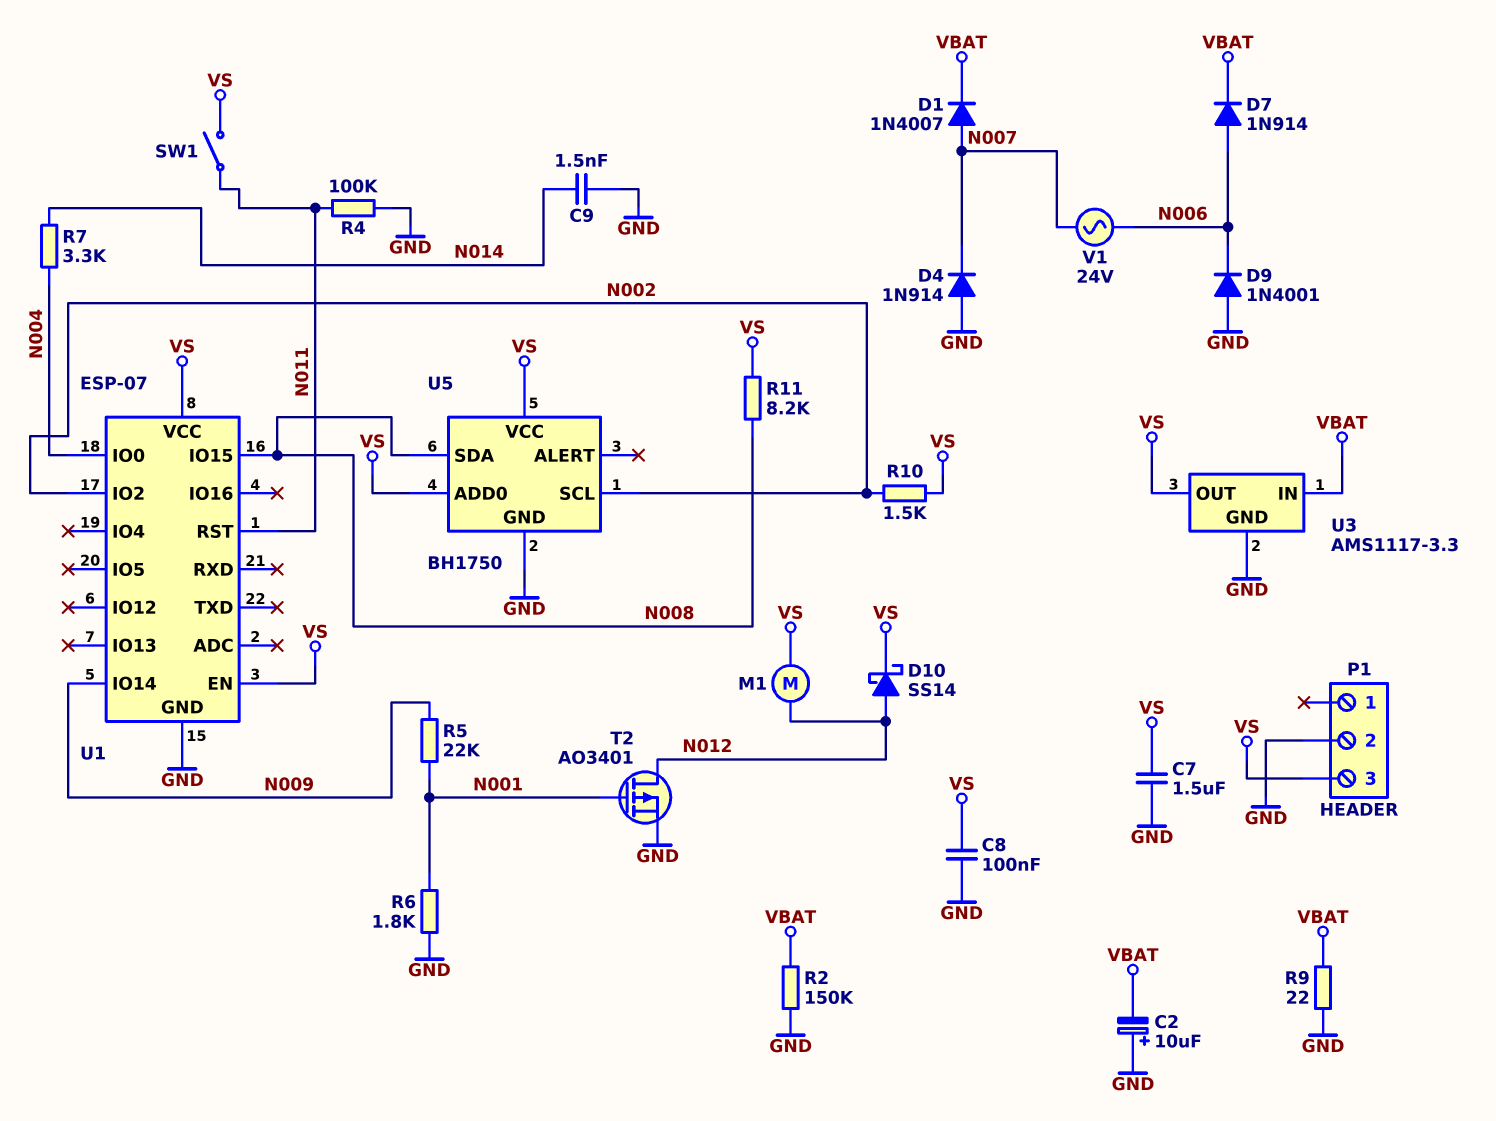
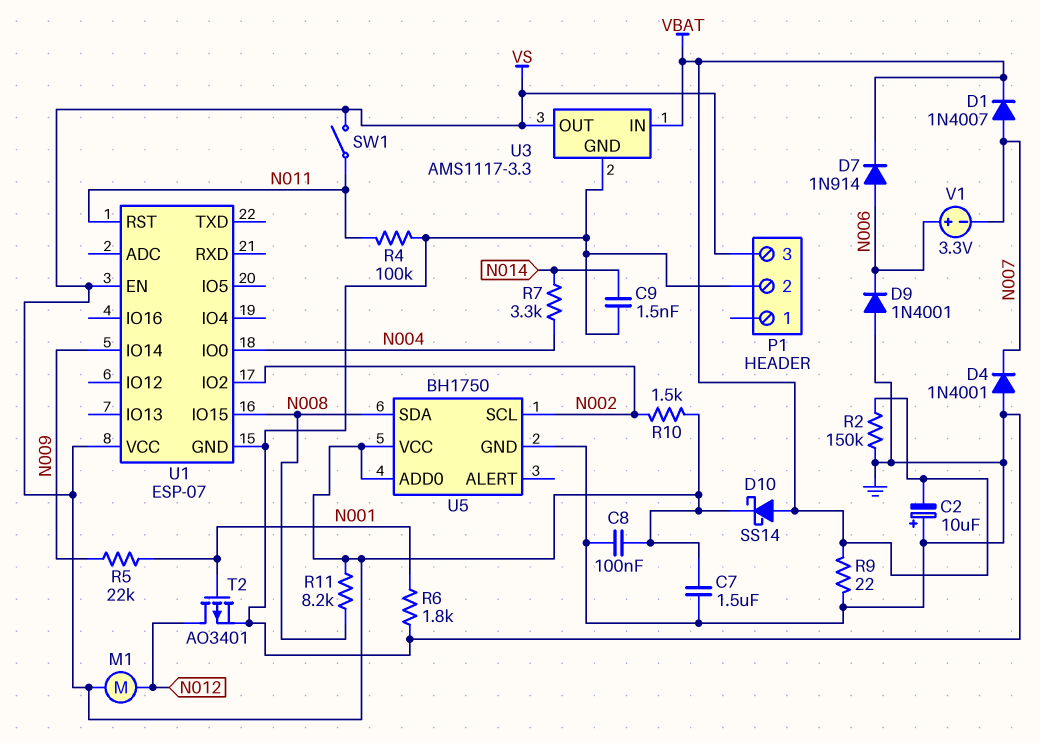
D4: diode 1N914 (A GND, K N007) -> diode 1N4001 (A GND, K N007)
D10: schottky SS14 (A N012, K VS) -> schottky SS14 (A VBAT, K VS)
V1: AC 24V (N006, N007) -> 3.3V (plus N006, minus N007)

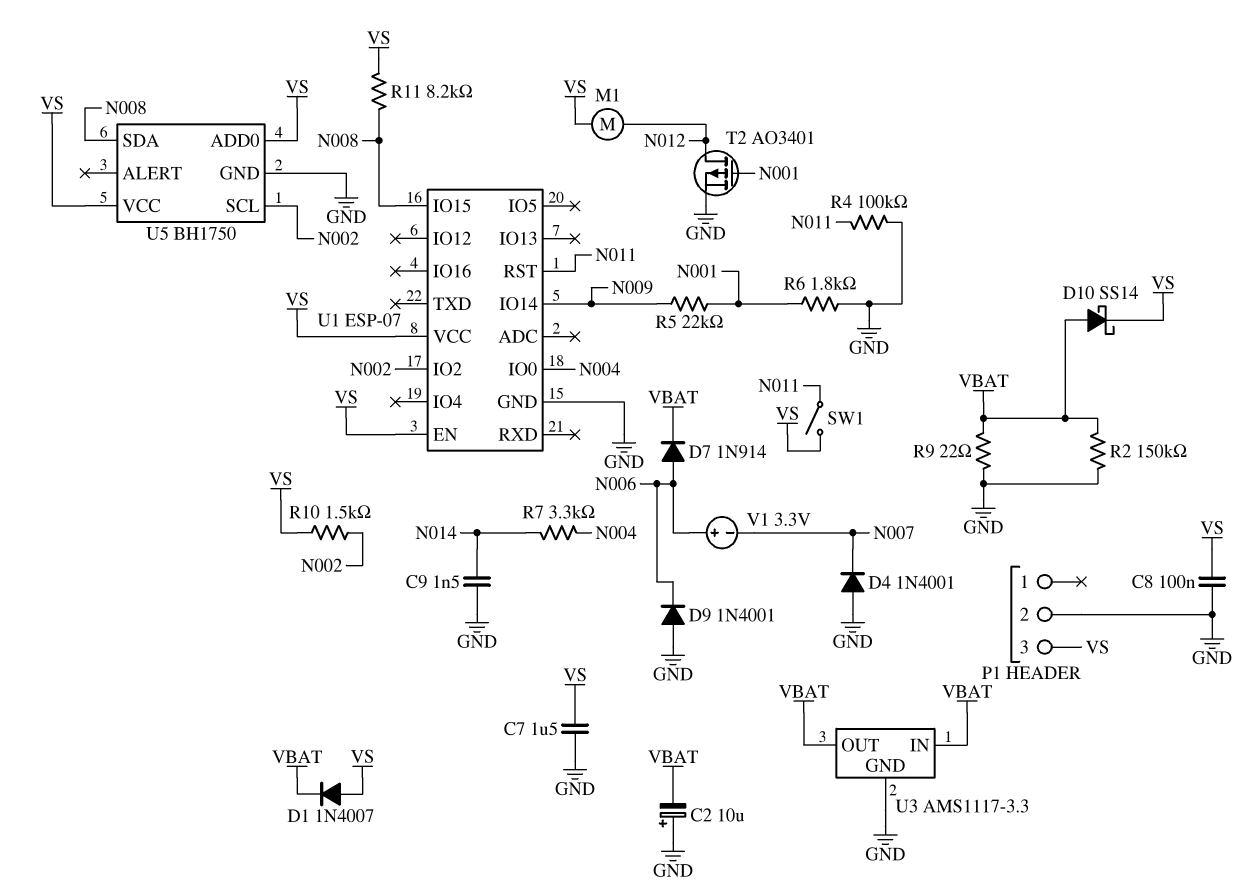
D1: diode 1N4007 (A N007, K VBAT) -> diode 1N4007 (A VS, K VBAT)
U3 pin OUT: VS -> VBAT

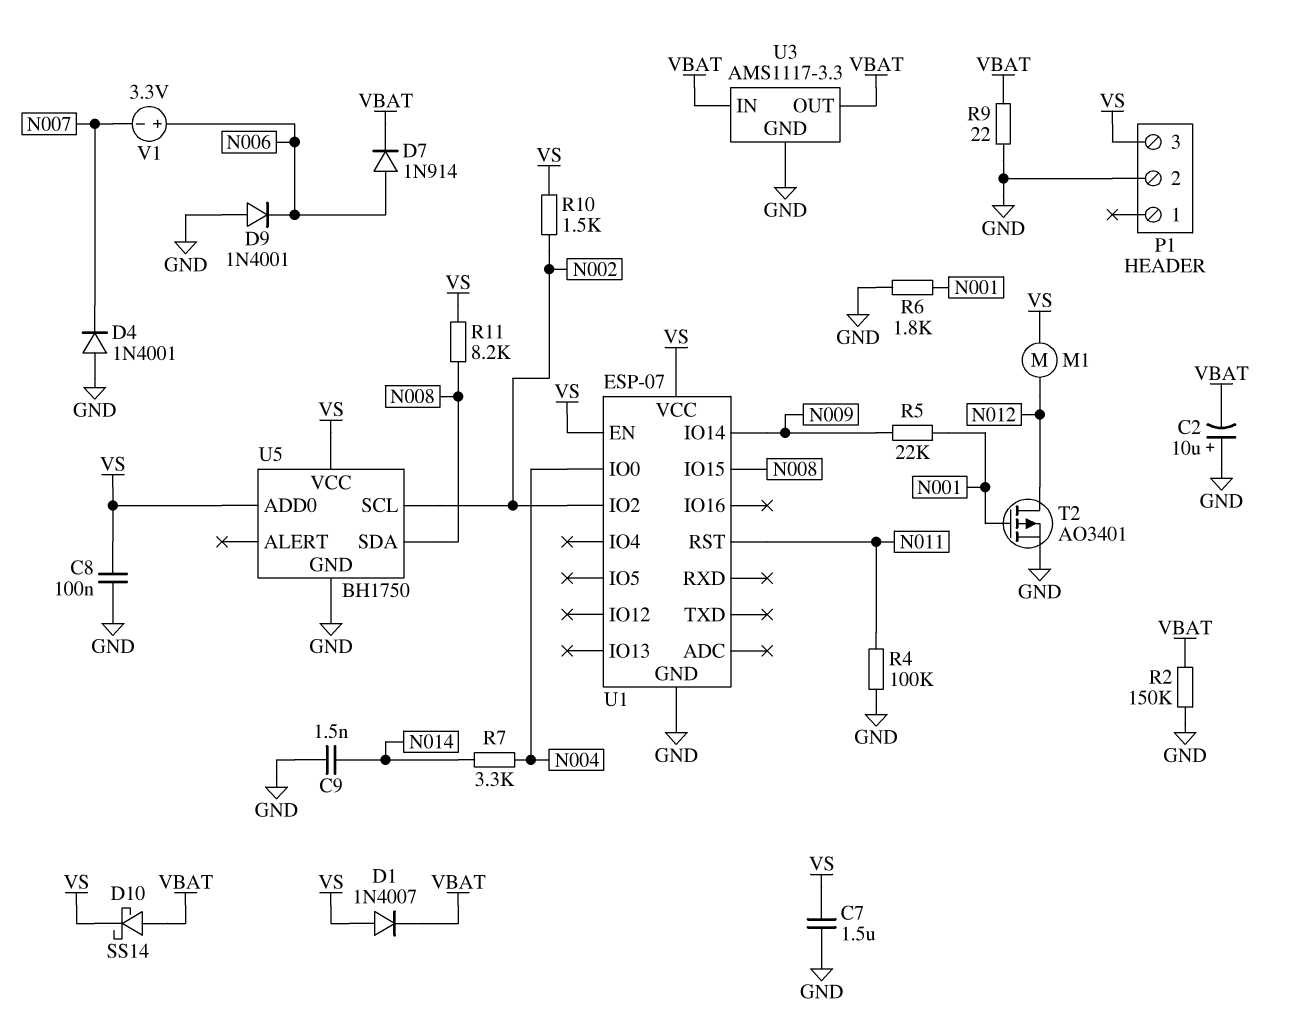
SW1: switch (N011, VS) -> none

